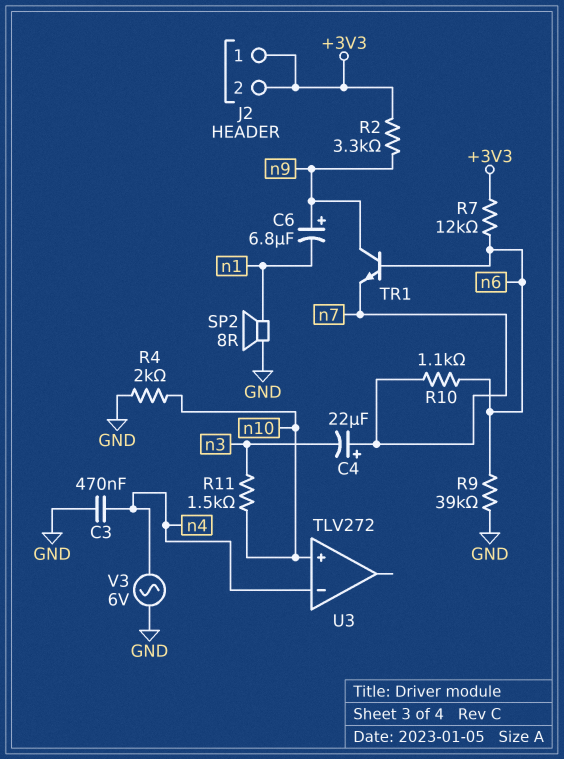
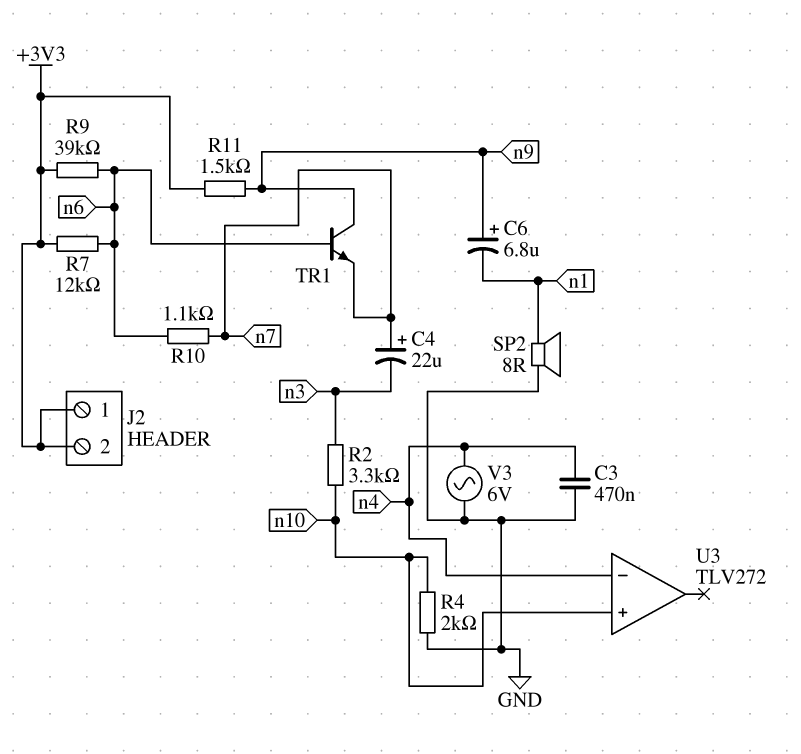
R2: 3.3k (+3V3, n9) -> 3.3k (n3, n10)
R9: 39k (GND, n6) -> 39k (+3V3, n6)
R11: 1.5k (n3, n10) -> 1.5k (+3V3, n9)

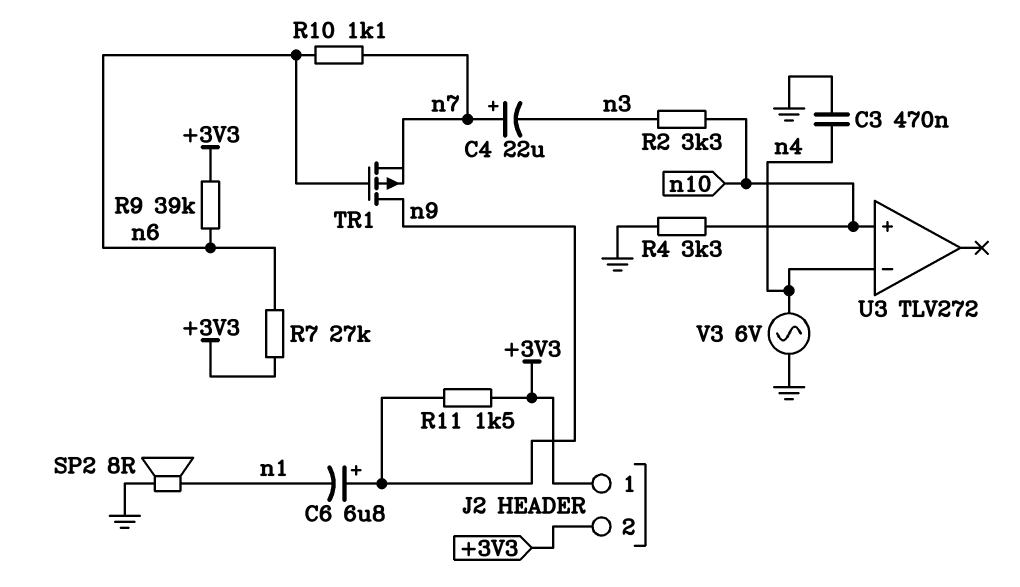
R4: 2k (GND, n10) -> 3.3k (GND, n10)
R7: 12k (+3V3, n6) -> 27k (+3V3, n6)
TR1: NPN (B n6, C n9, E n7) -> PMOS (G n6, D n9, S n7)

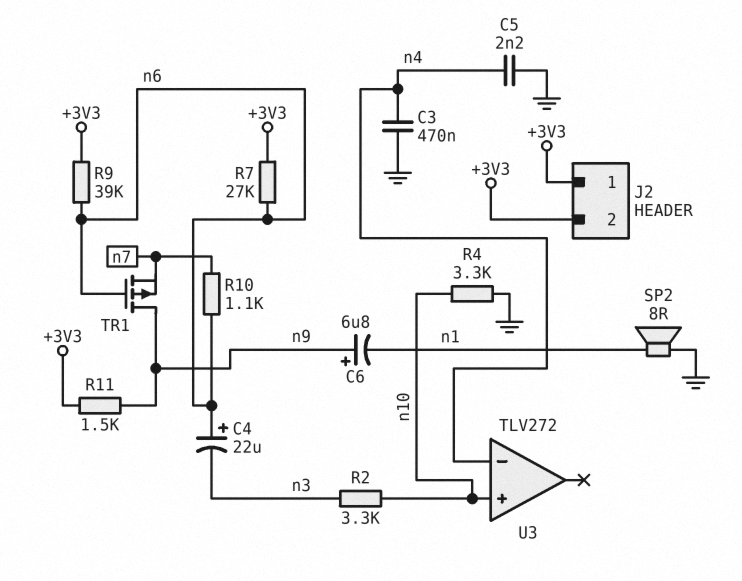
C4: 22uF (plus n7, minus n3) -> 22uF (plus n6, minus n3)
C5: none -> 2.2nF (GND, n4)
V3: AC 6V (GND, n4) -> none

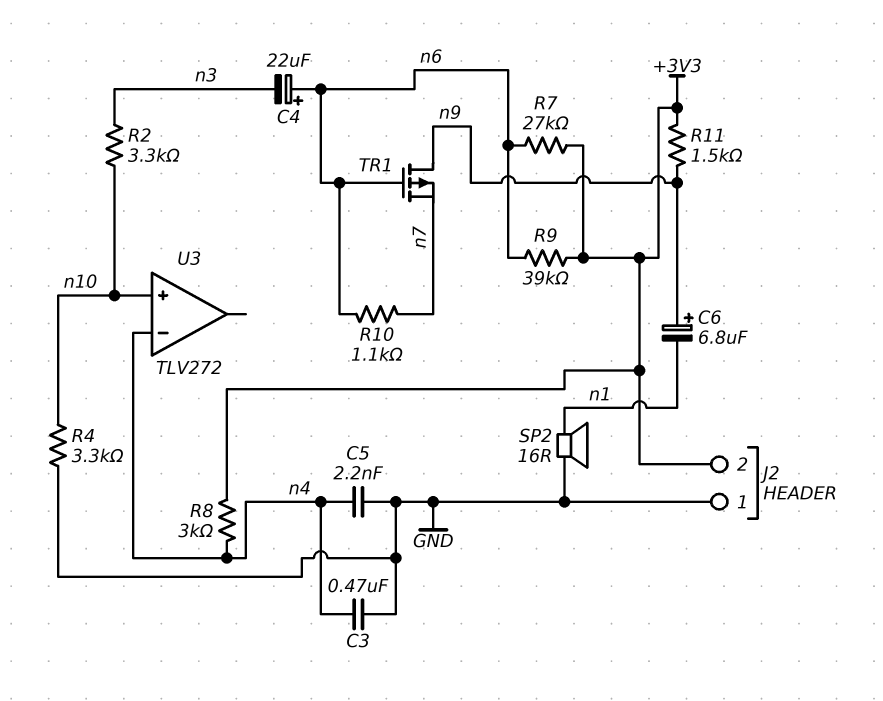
J2 pin 1: +3V3 -> GND
R8: none -> 3k (+3V3, n4)
SP2: speaker 8R (GND, n1) -> speaker 16R (GND, n1)

